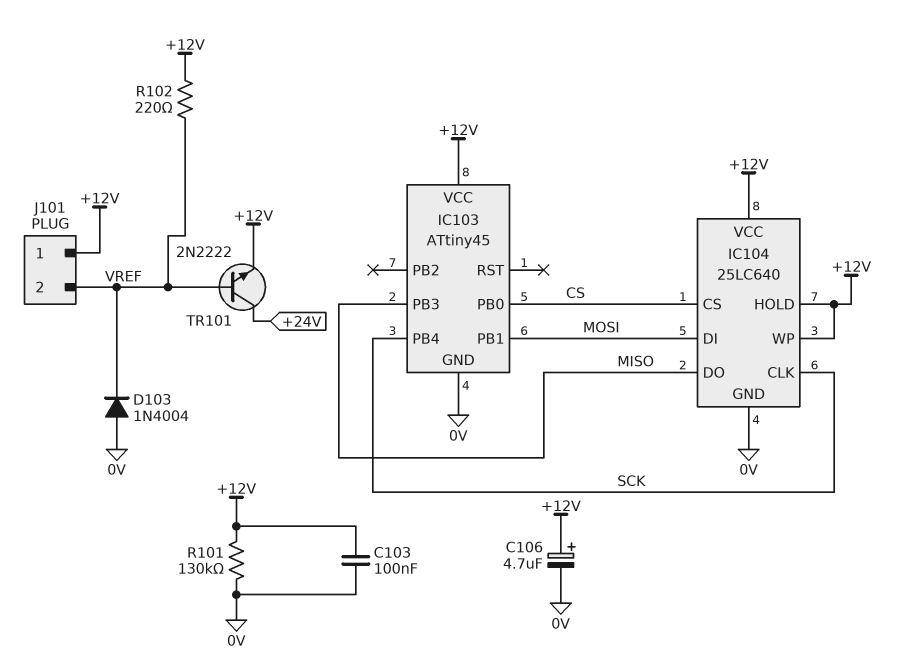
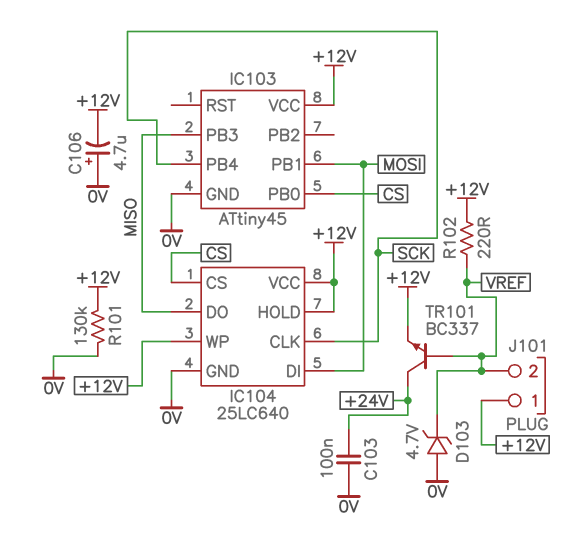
C103: 100nF (+12V, 0V) -> 100nF (+24V, 0V)
C106: 4.7uF (plus +12V, minus 0V) -> 4.7uF (plus 0V, minus +12V)
D103: diode 1N4004 (A 0V, K VREF) -> zener 4.7V (A 0V, K VREF)
TR101: NPN 2N2222 (B VREF, C +24V, E +12V) -> NPN BC337 (B VREF, C +24V, E +12V)

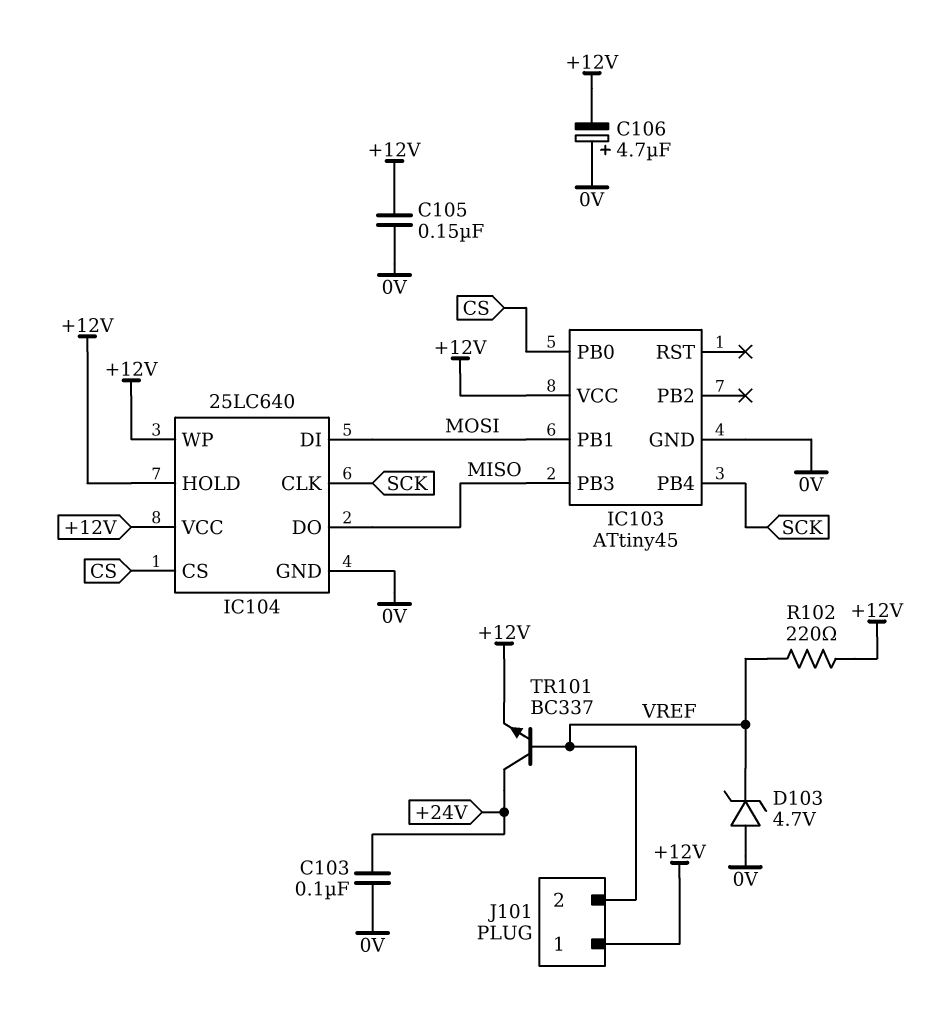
C105: none -> 150nF (+12V, 0V)
R101: 130k (+12V, 0V) -> none

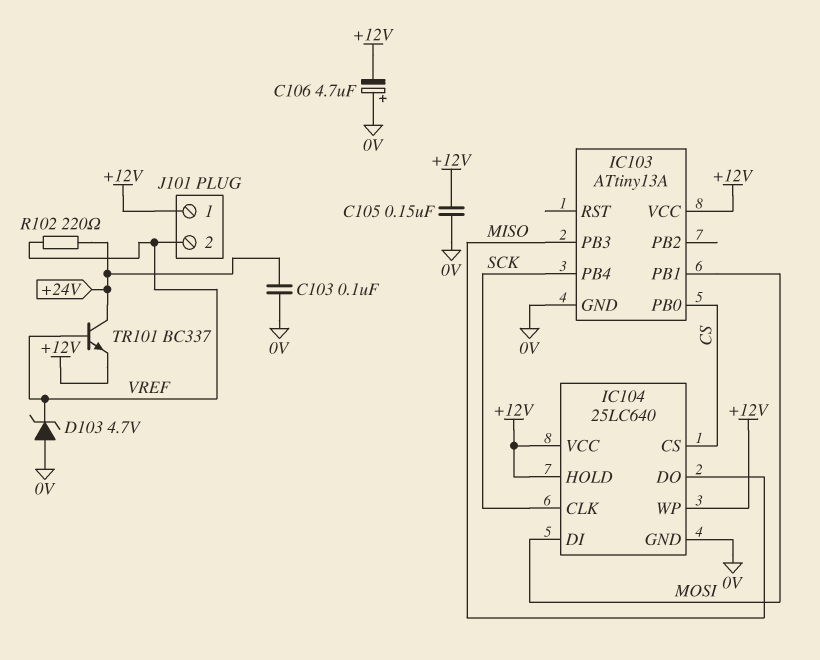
IC103: ATtiny45 -> ATtiny13A
R102: 220 (+12V, VREF) -> 220 (+24V, VREF)

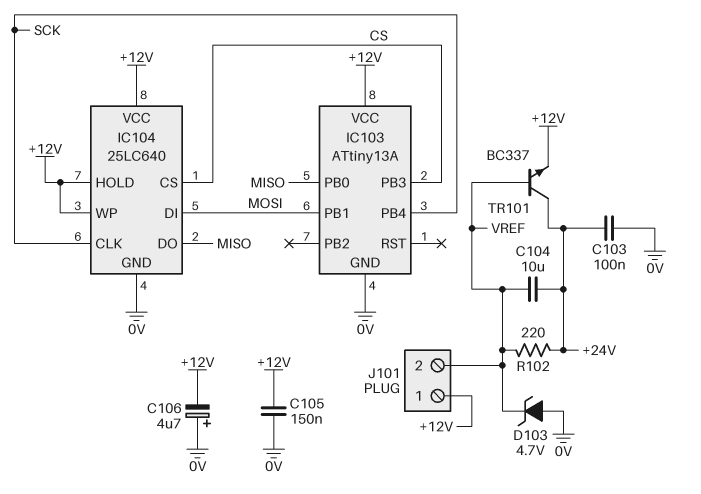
C104: none -> 10uF (+24V, VREF)
IC103 pin PB0: CS -> MISO
IC103 pin PB3: MISO -> CS

